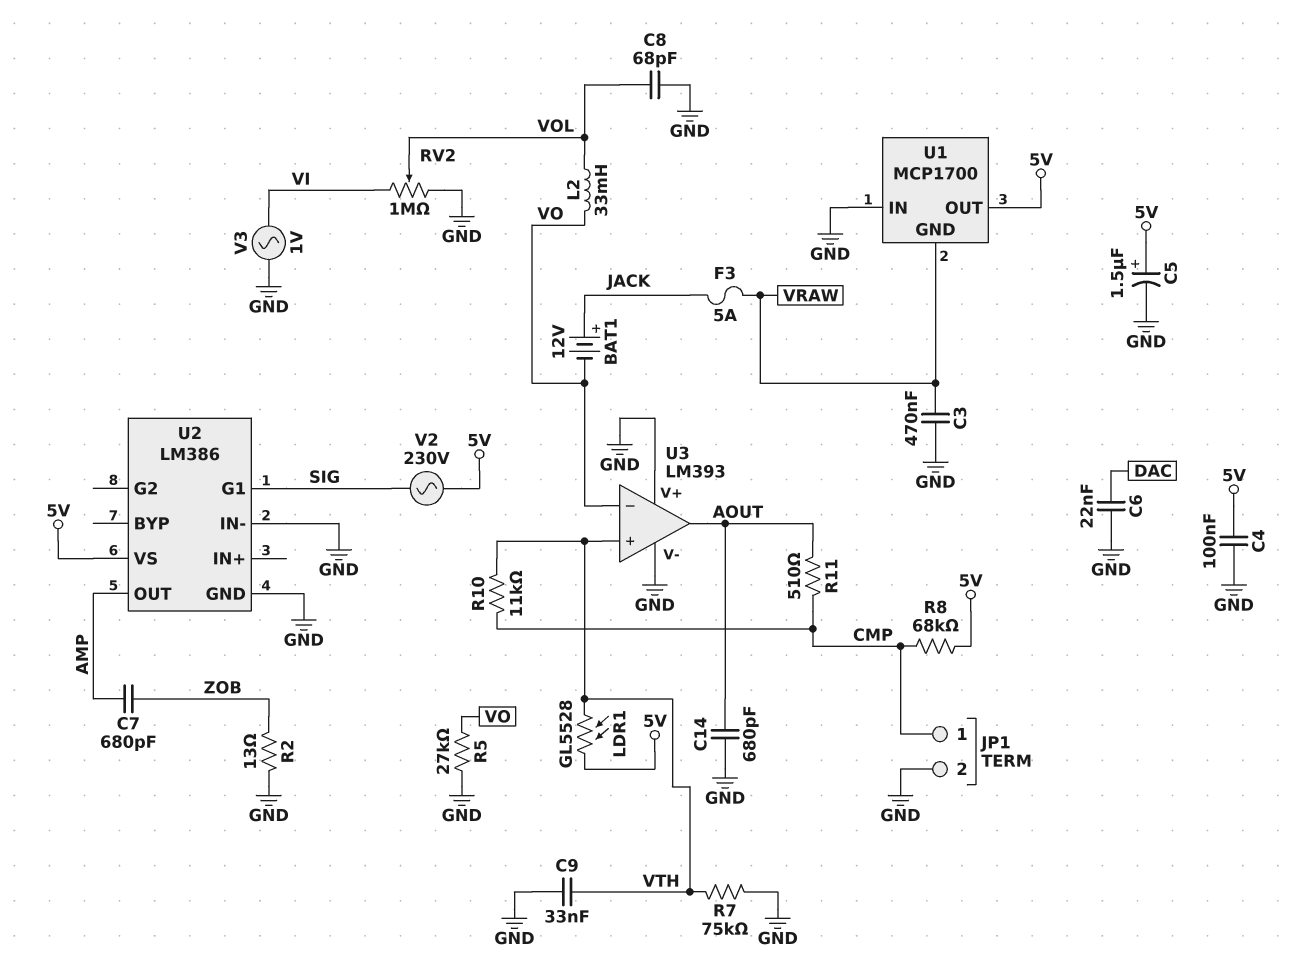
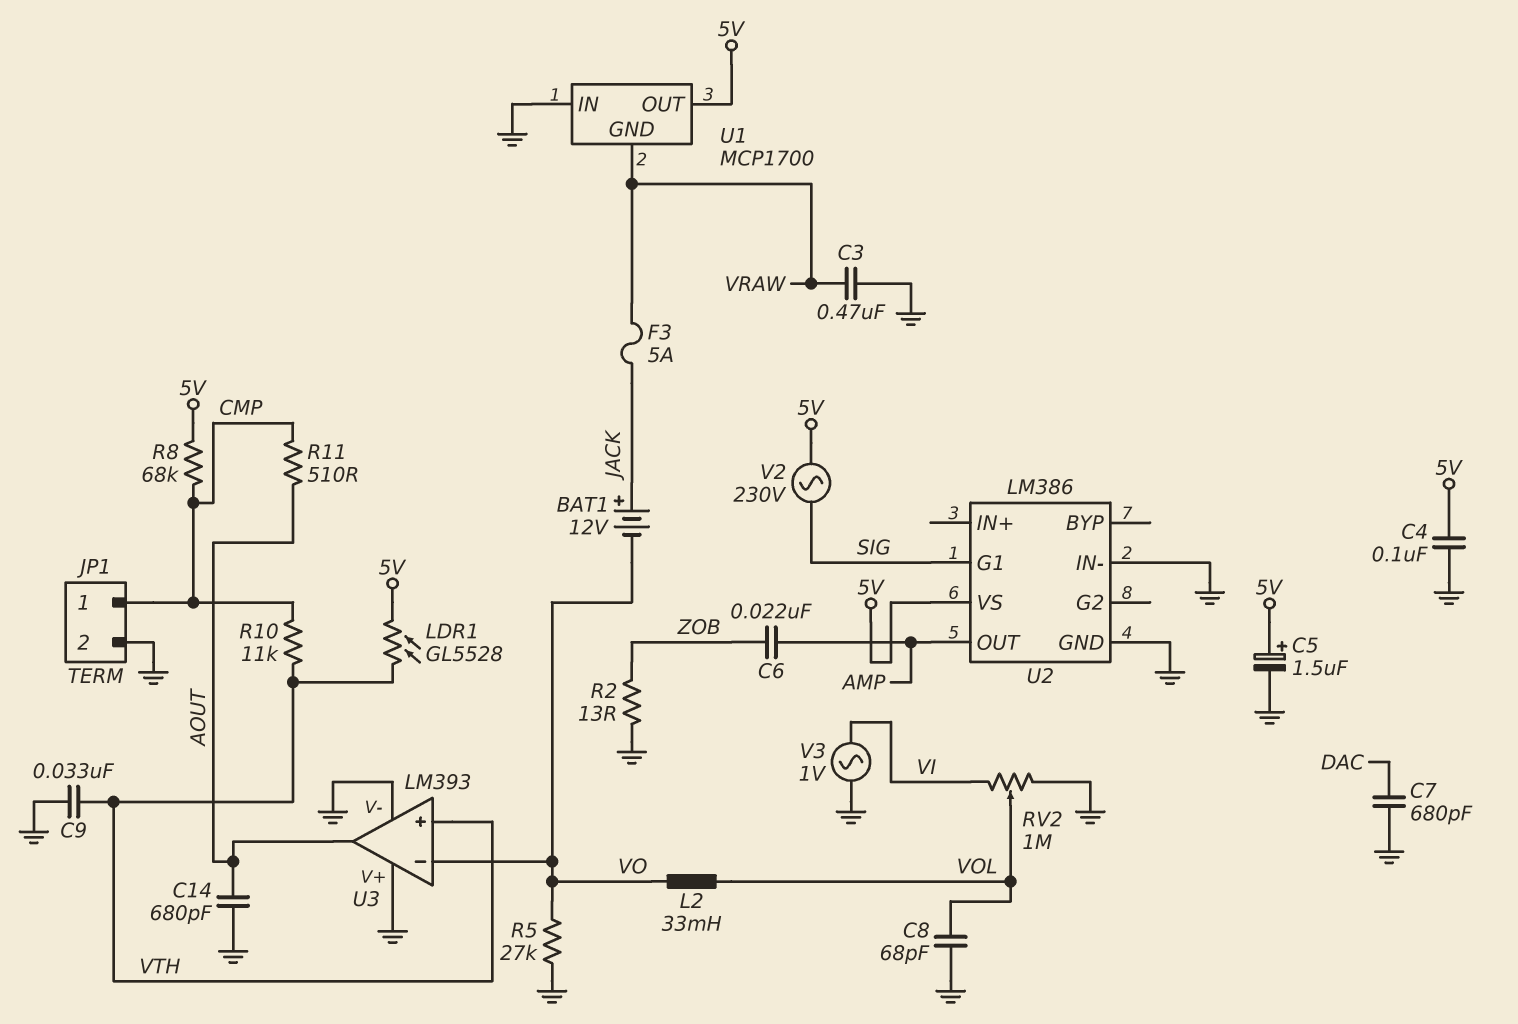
C6: 22nF (DAC, GND) -> 22nF (AMP, ZOB)
C7: 680pF (AMP, ZOB) -> 680pF (DAC, GND)
R7: 75k (GND, VTH) -> none

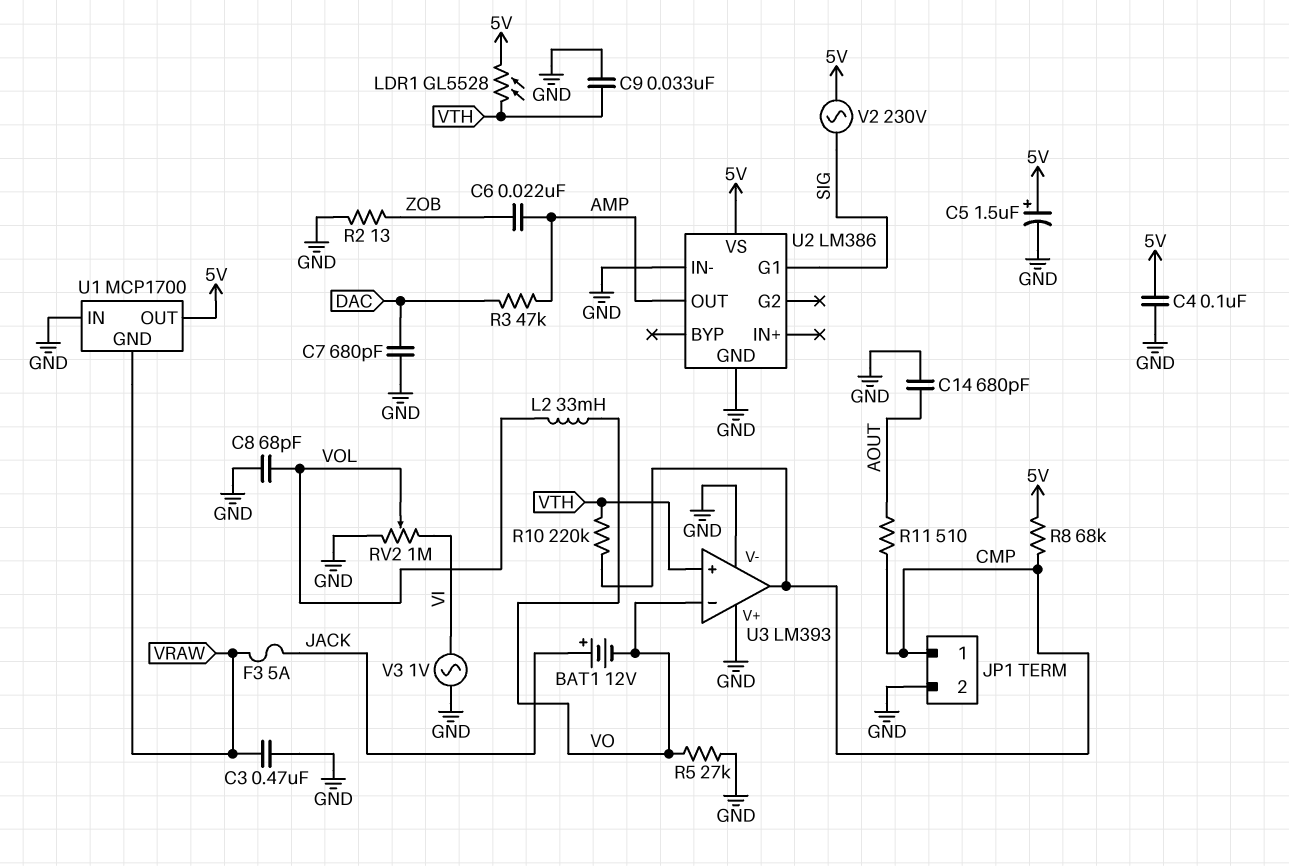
R3: none -> 47k (AMP, DAC)
R10: 11k (CMP, VTH) -> 220k (CMP, VTH)
U3 pin out: AOUT -> CMP

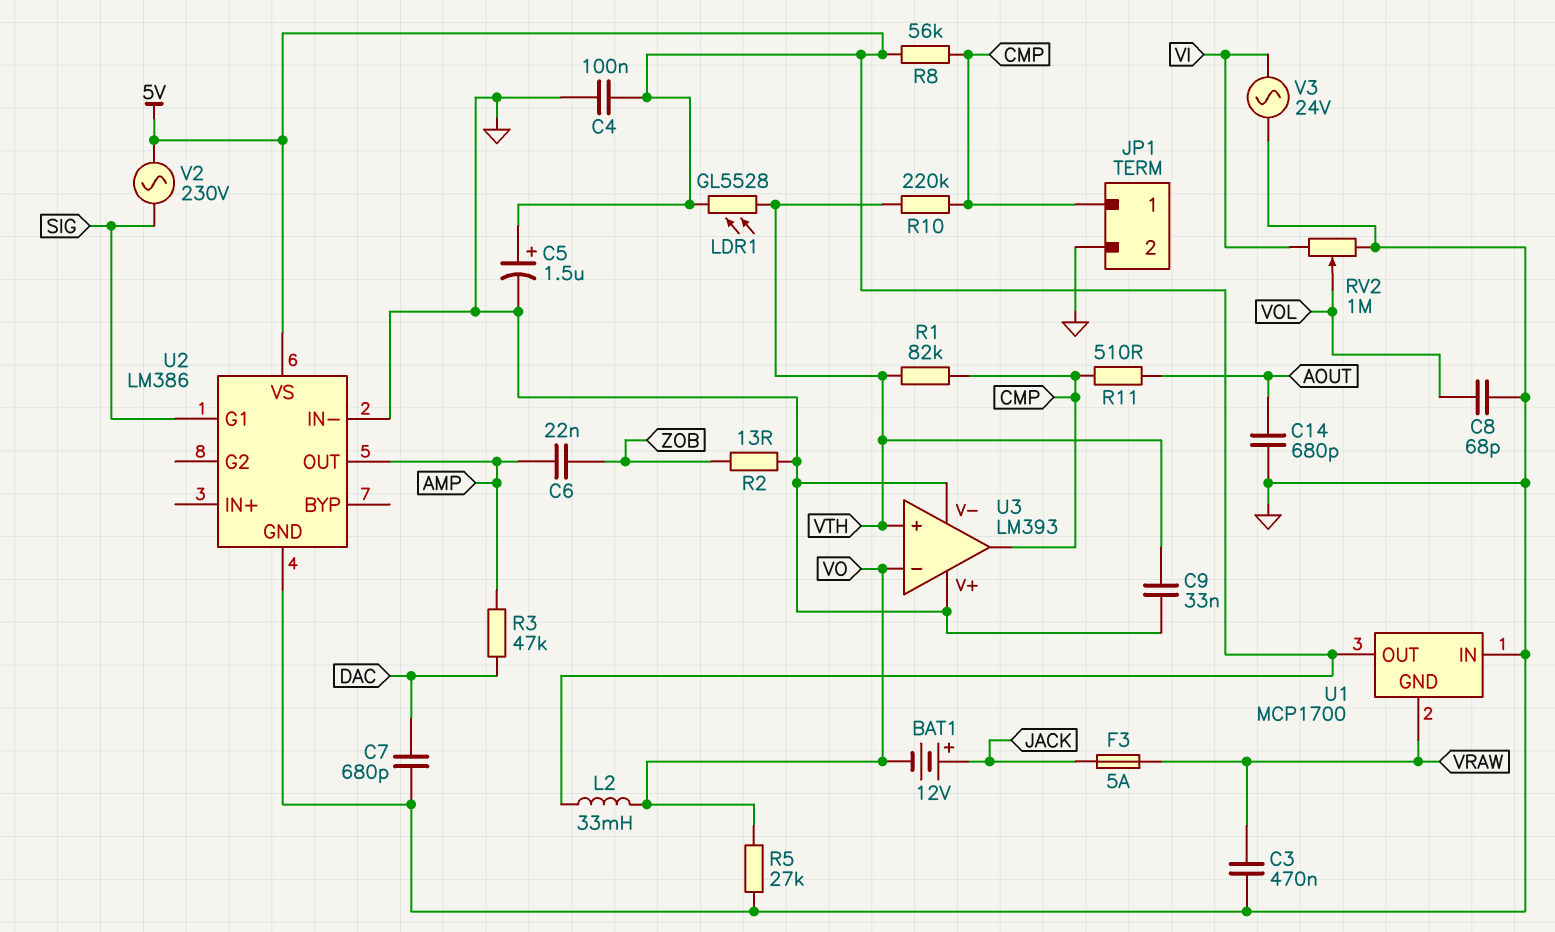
L2: 33mH (VO, VOL) -> 33mH (5V, VO)
R1: none -> 82k (CMP, VTH)
R8: 68k (5V, CMP) -> 56k (5V, CMP)
V3: AC 1V (GND, VI) -> AC 24V (GND, VI)

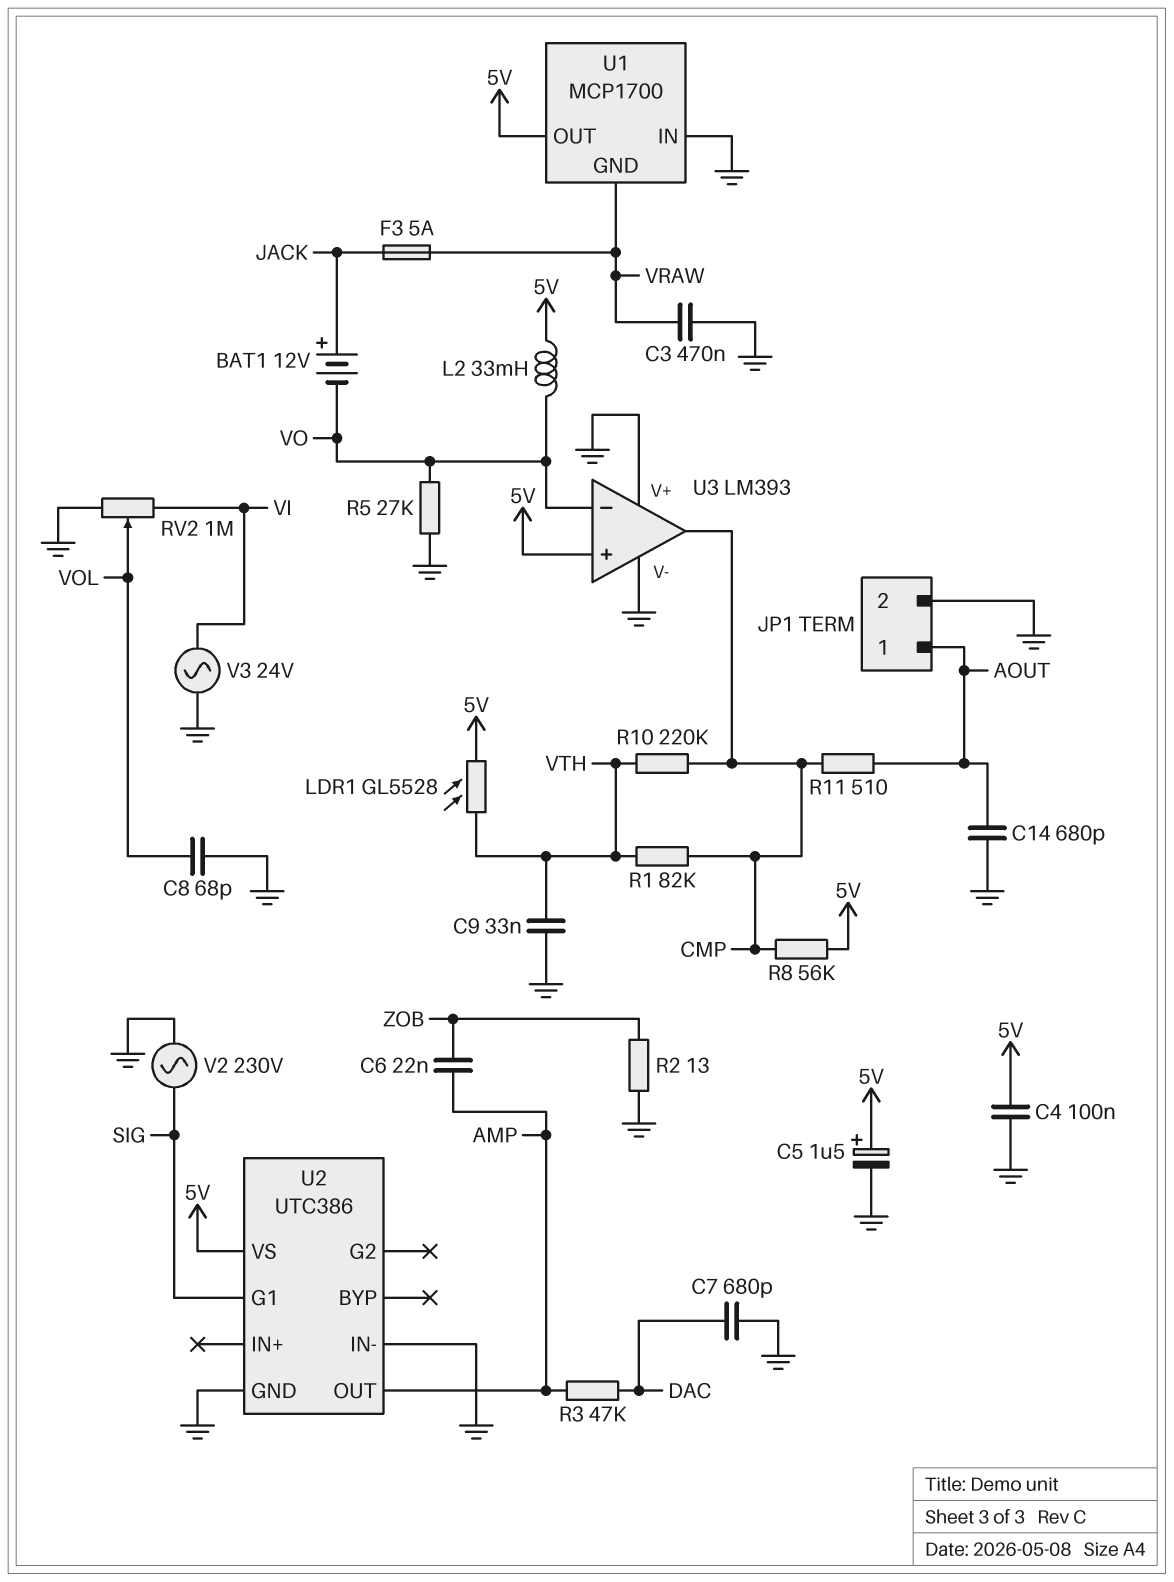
JP1 pin 1: CMP -> AOUT
U2: LM386 -> UTC386
U3 pin in+: VTH -> 5V
V2: AC 230V (5V, SIG) -> AC 230V (GND, SIG)

